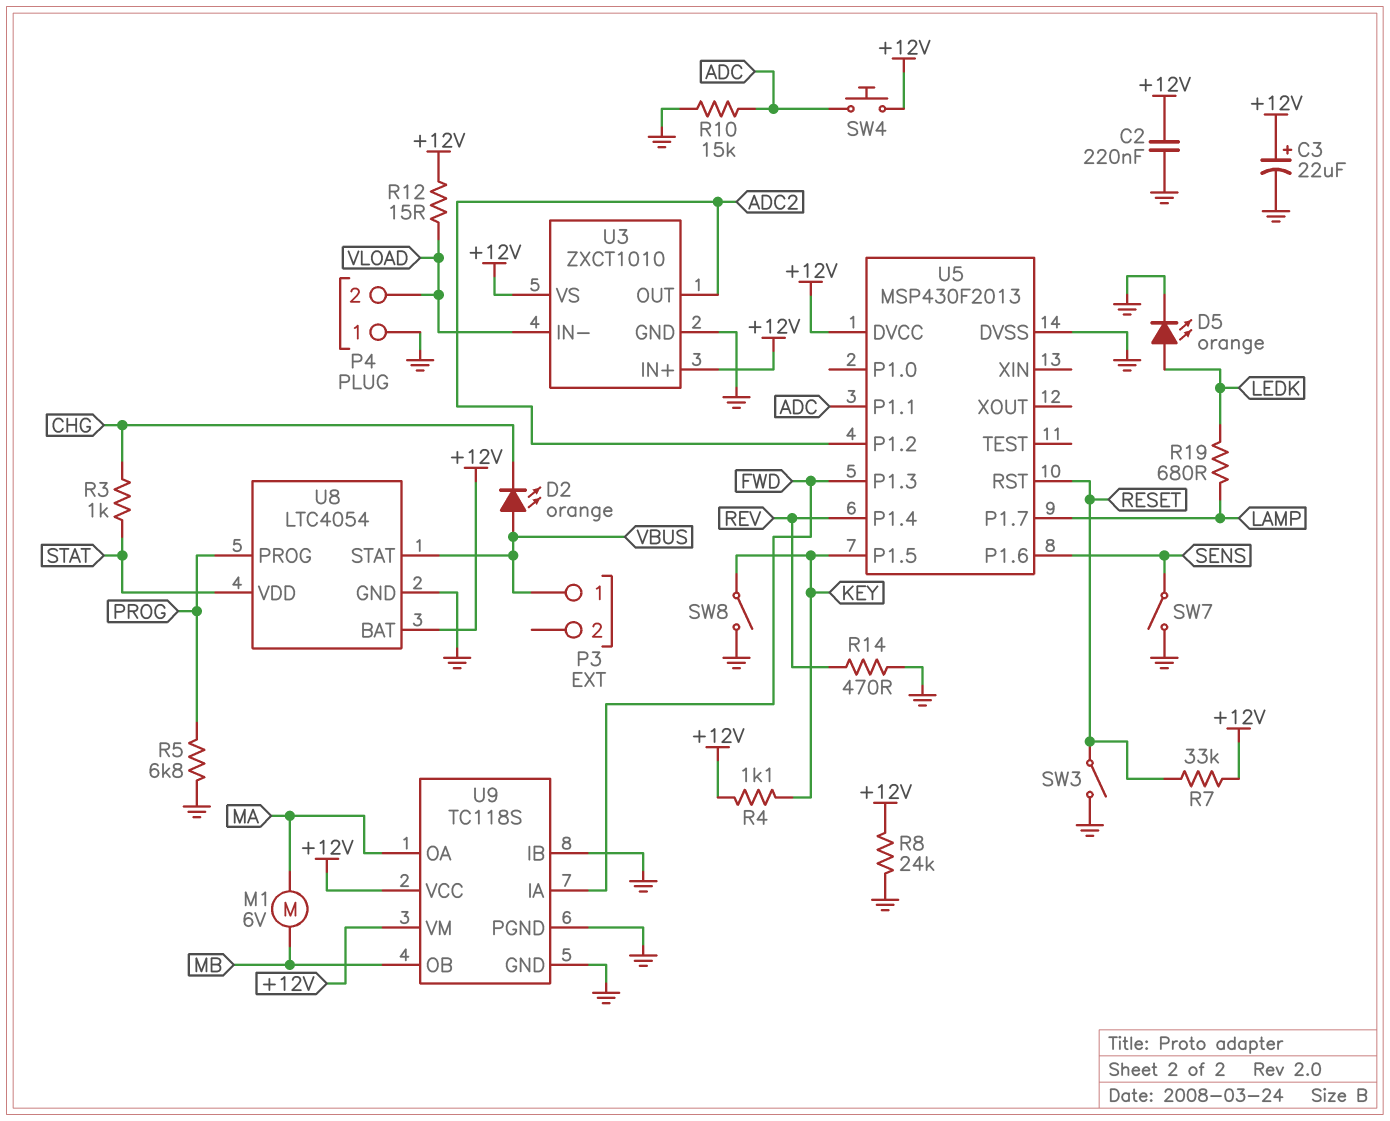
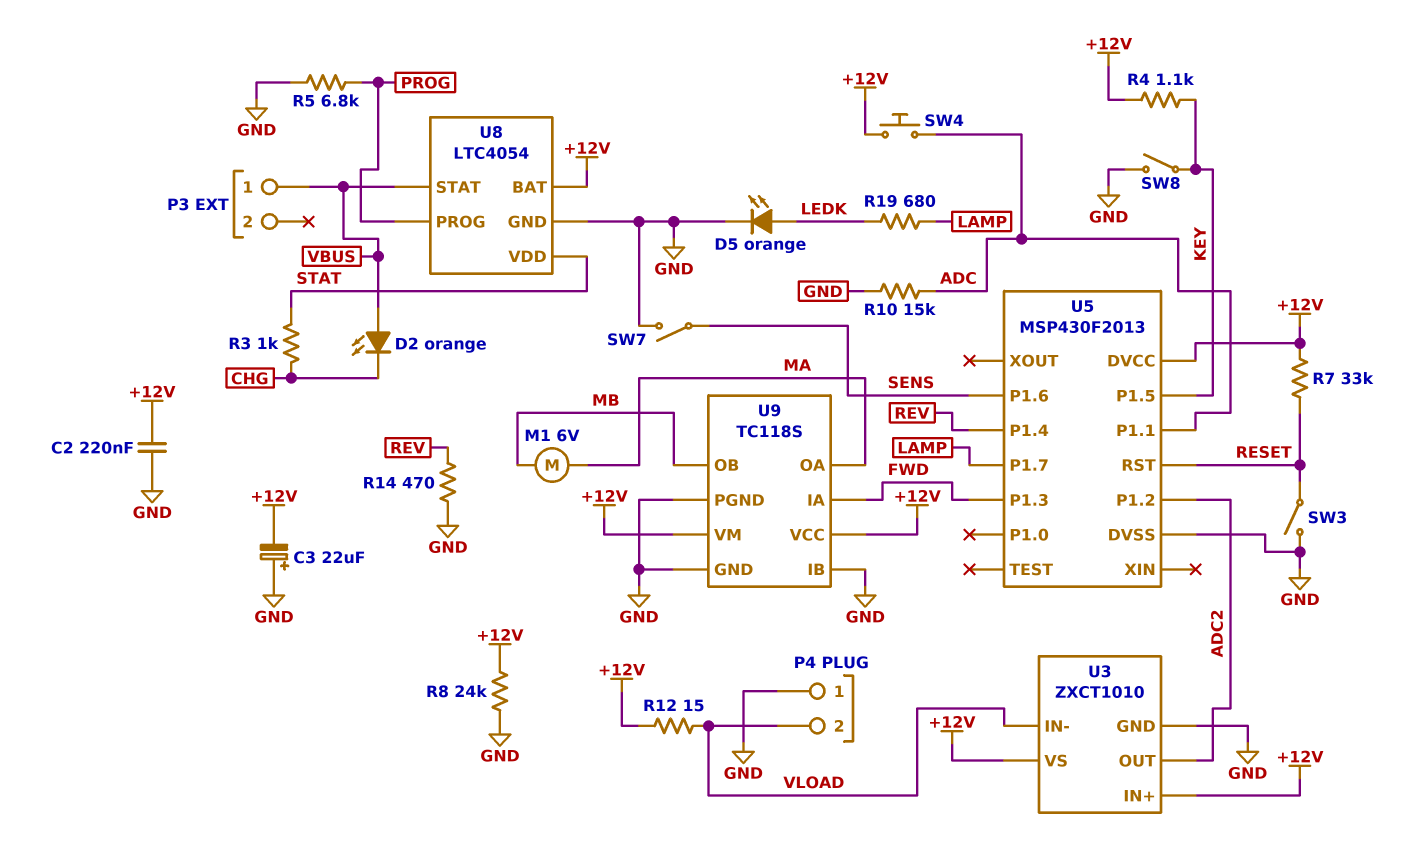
C3: 22uF (plus +12V, minus GND) -> 22uF (plus GND, minus +12V)

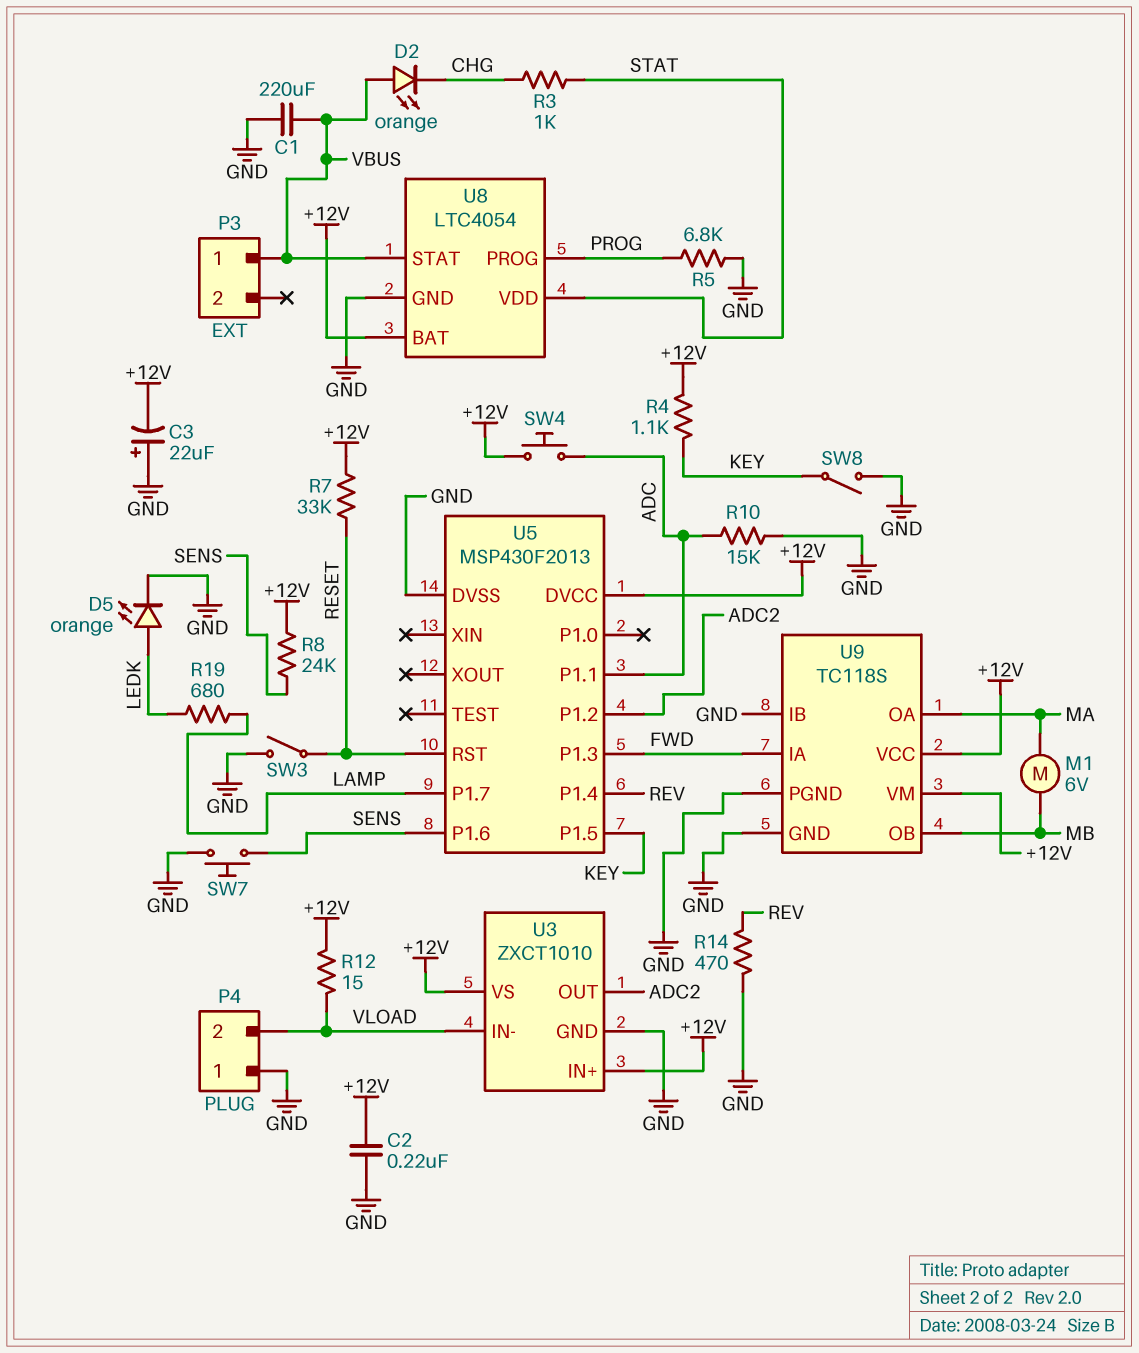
C1: none -> 220uF (GND, VBUS)
R8: 24k (+12V, GND) -> 24k (+12V, SENS)
SW7: switch (GND, SENS) -> button (GND, SENS)

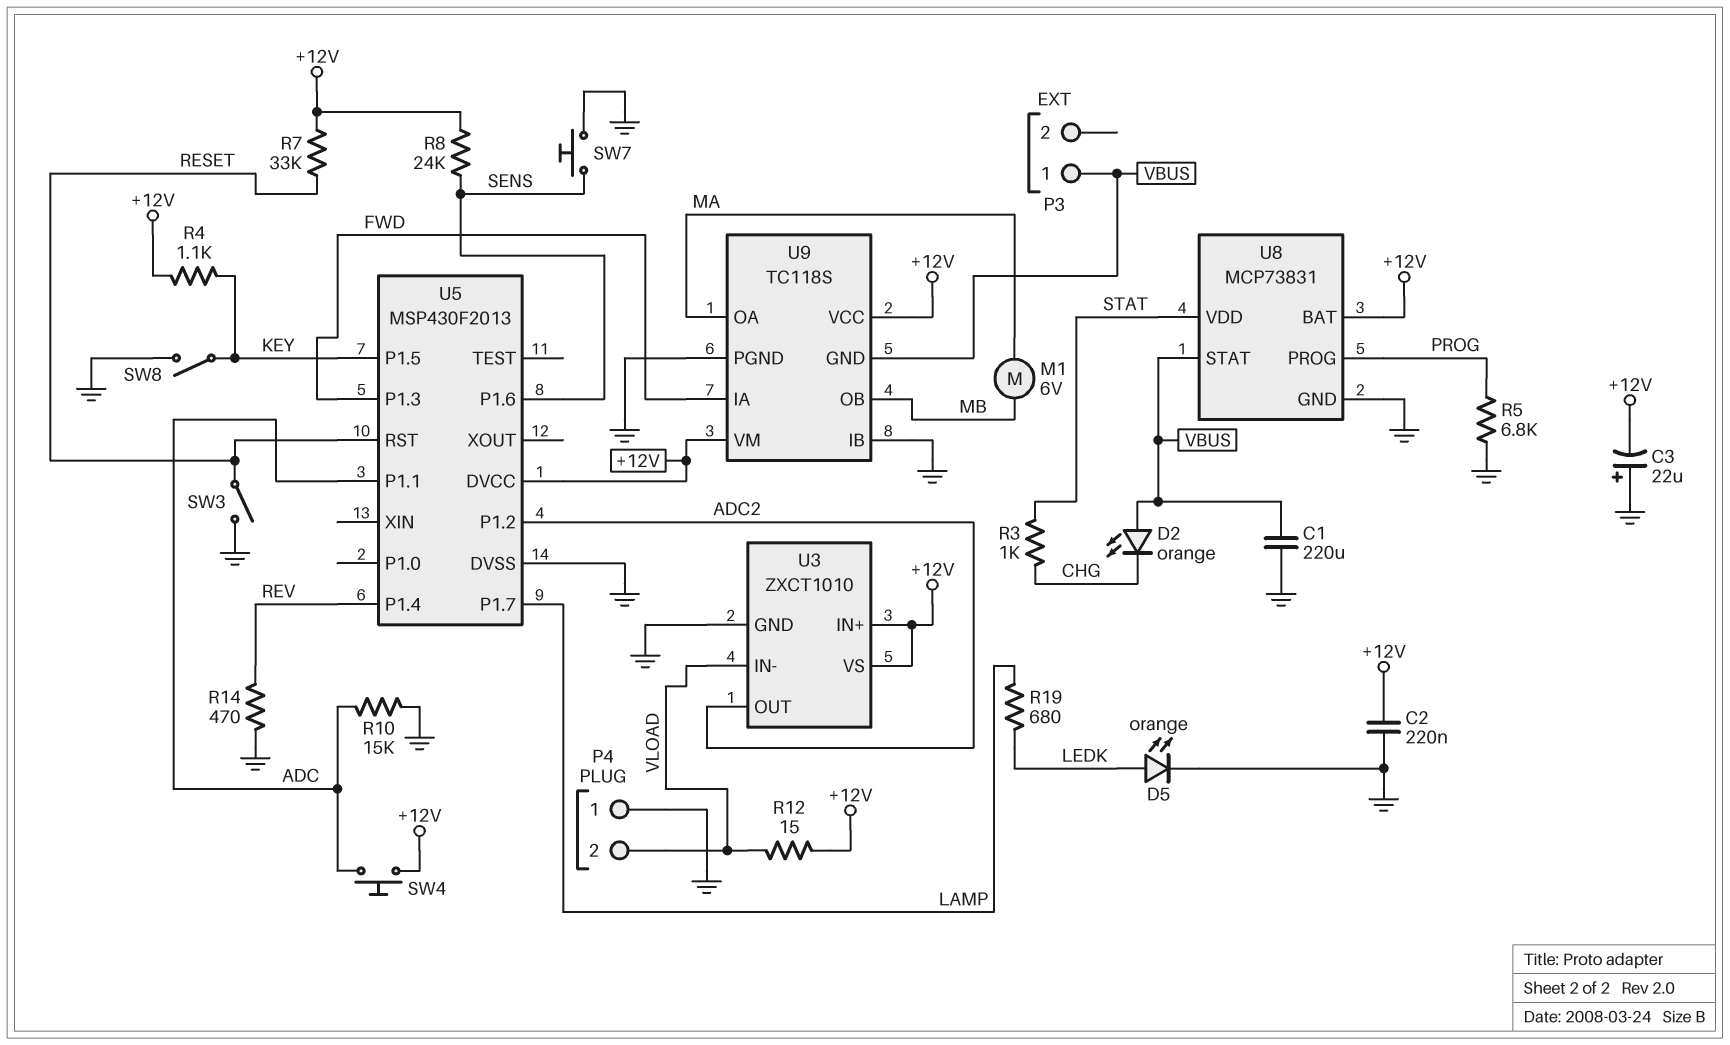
U8: LTC4054 -> MCP73831
U9 pin GND: GND -> VBUS

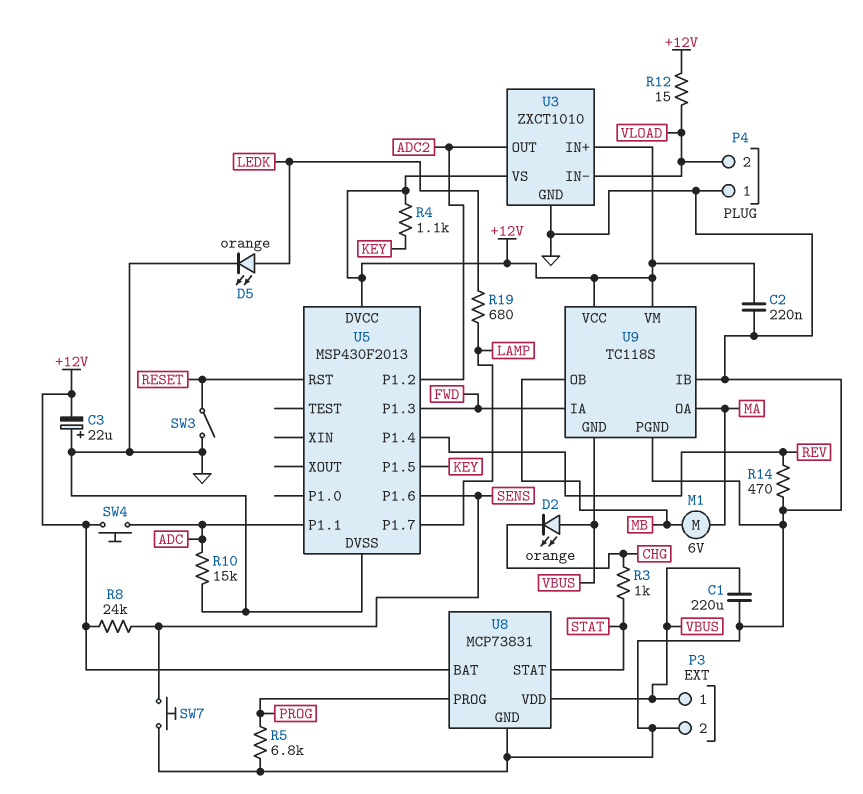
P3 pin 2: none -> GND
R7: 33k (+12V, RESET) -> none
SW8: switch (GND, KEY) -> none
U8 pin STAT: VBUS -> STAT
U8 pin VDD: STAT -> VBUS

